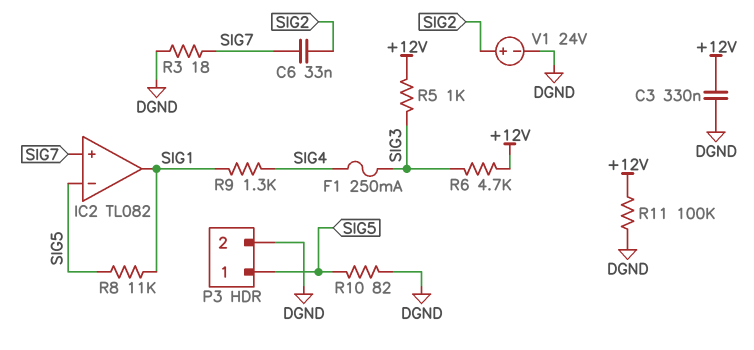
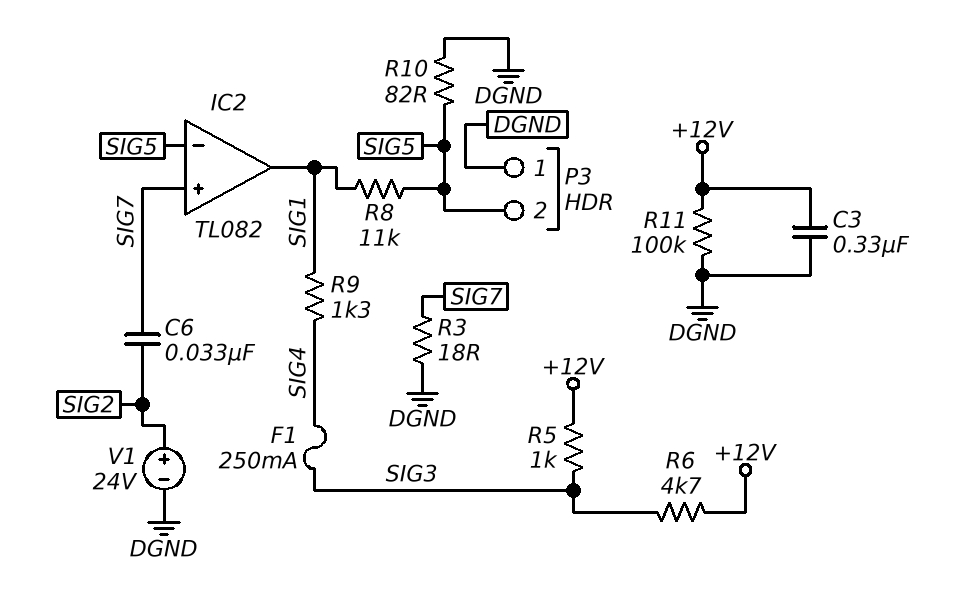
P3 pin 1: SIG5 -> DGND
P3 pin 2: DGND -> SIG5

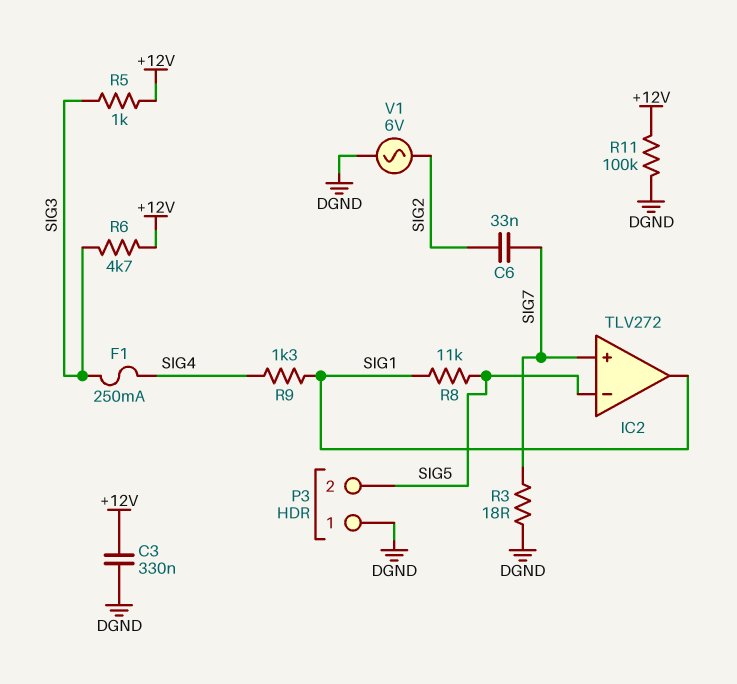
IC2: TL082 -> TLV272
R10: 82 (DGND, SIG5) -> none
V1: 24V (plus SIG2, minus DGND) -> AC 6V (DGND, SIG2)

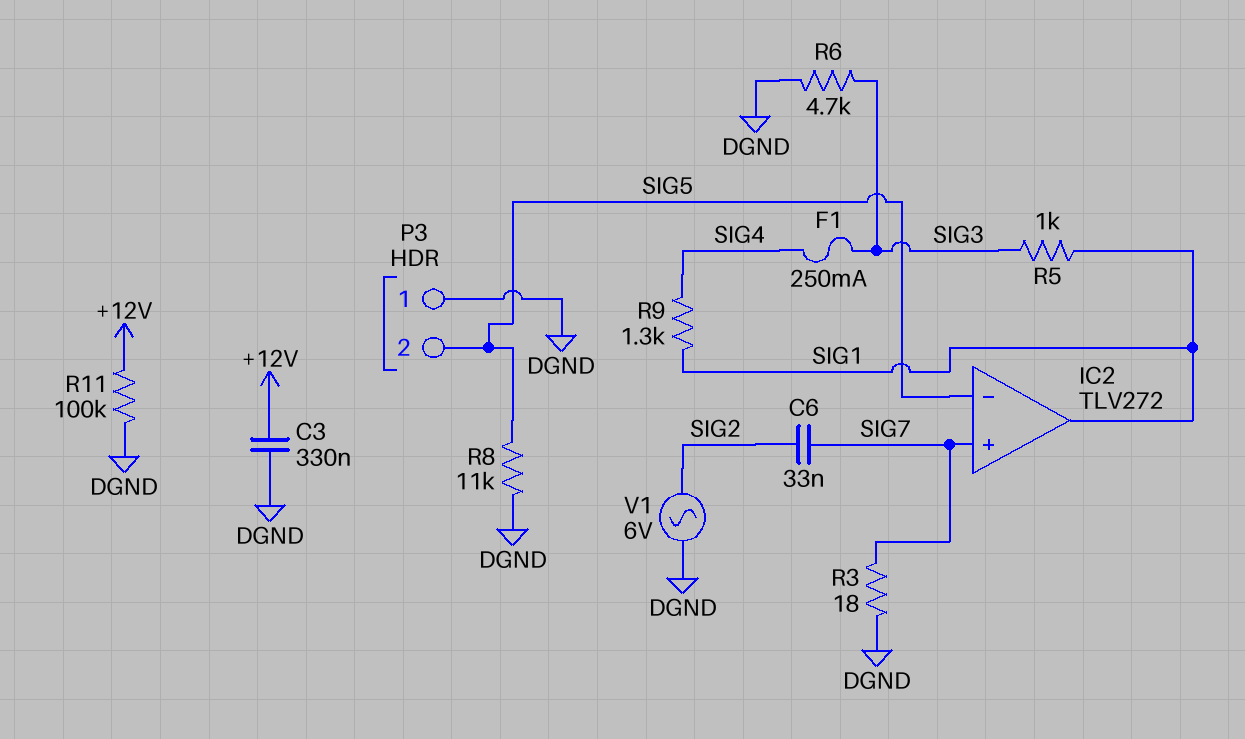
R5: 1k (+12V, SIG3) -> 1k (SIG1, SIG3)
R6: 4.7k (+12V, SIG3) -> 4.7k (DGND, SIG3)
R8: 11k (SIG1, SIG5) -> 11k (DGND, SIG5)

